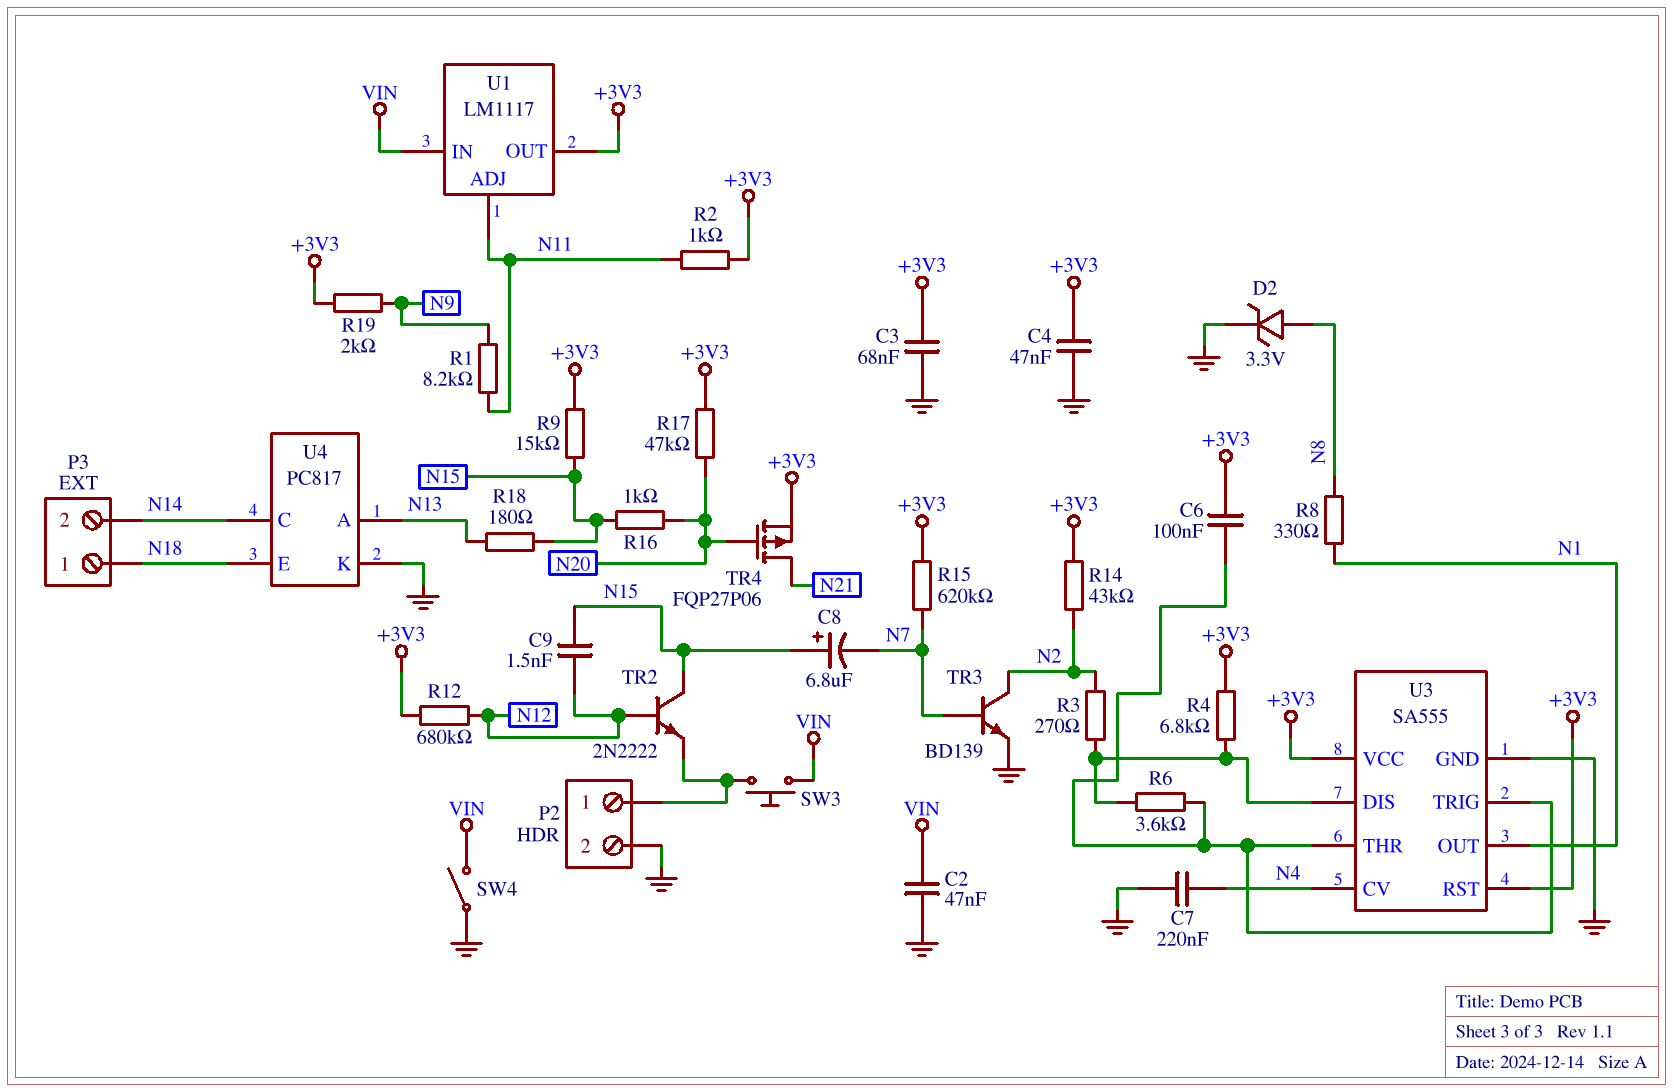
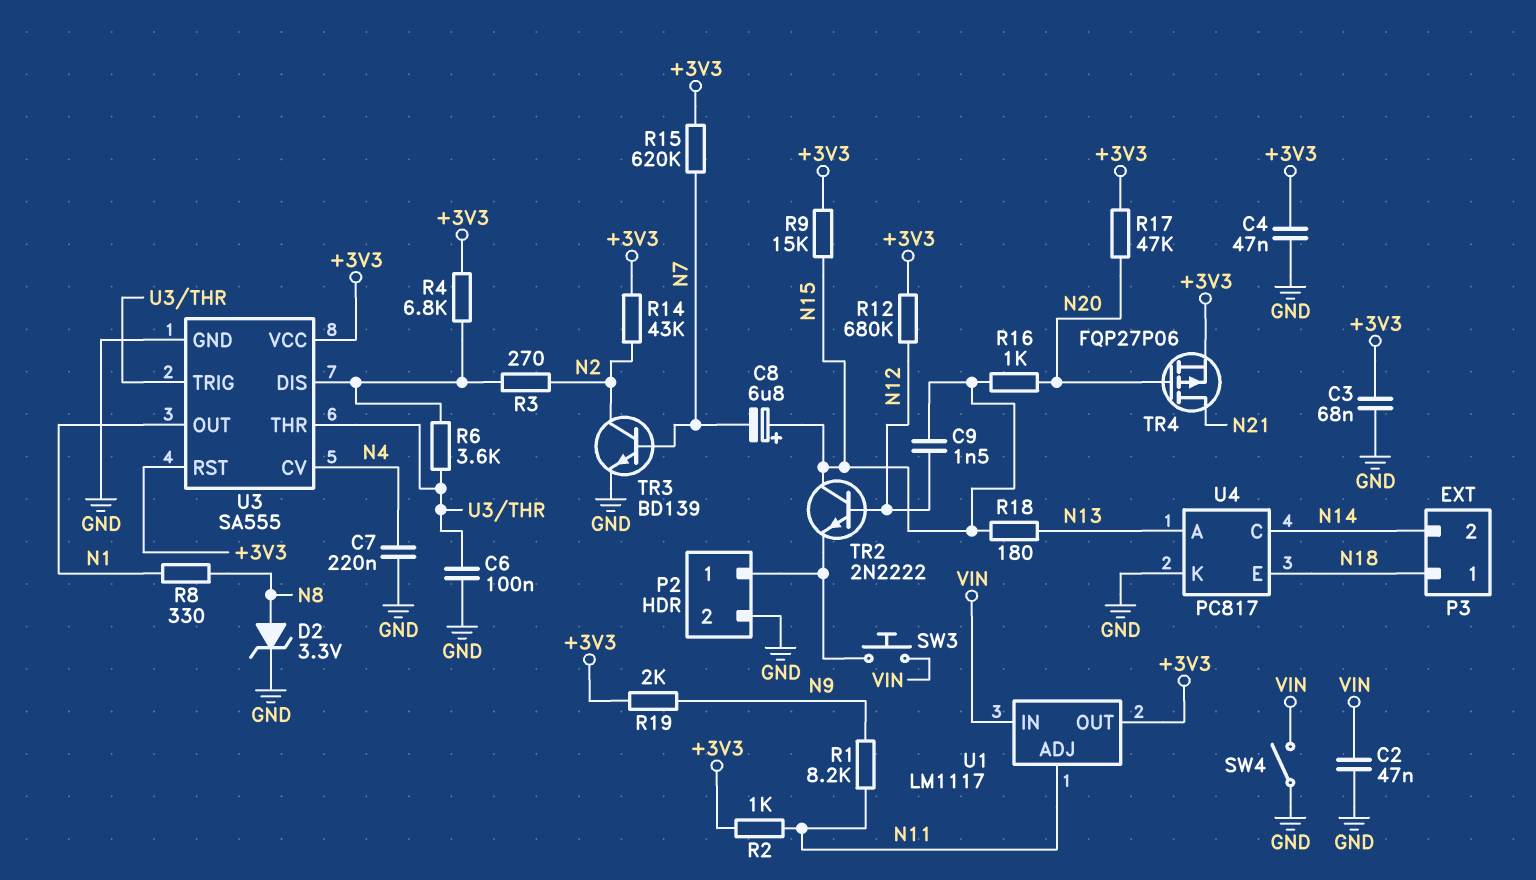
C6: 100nF (+3V3, U3/THR) -> 100nF (GND, U3/THR)

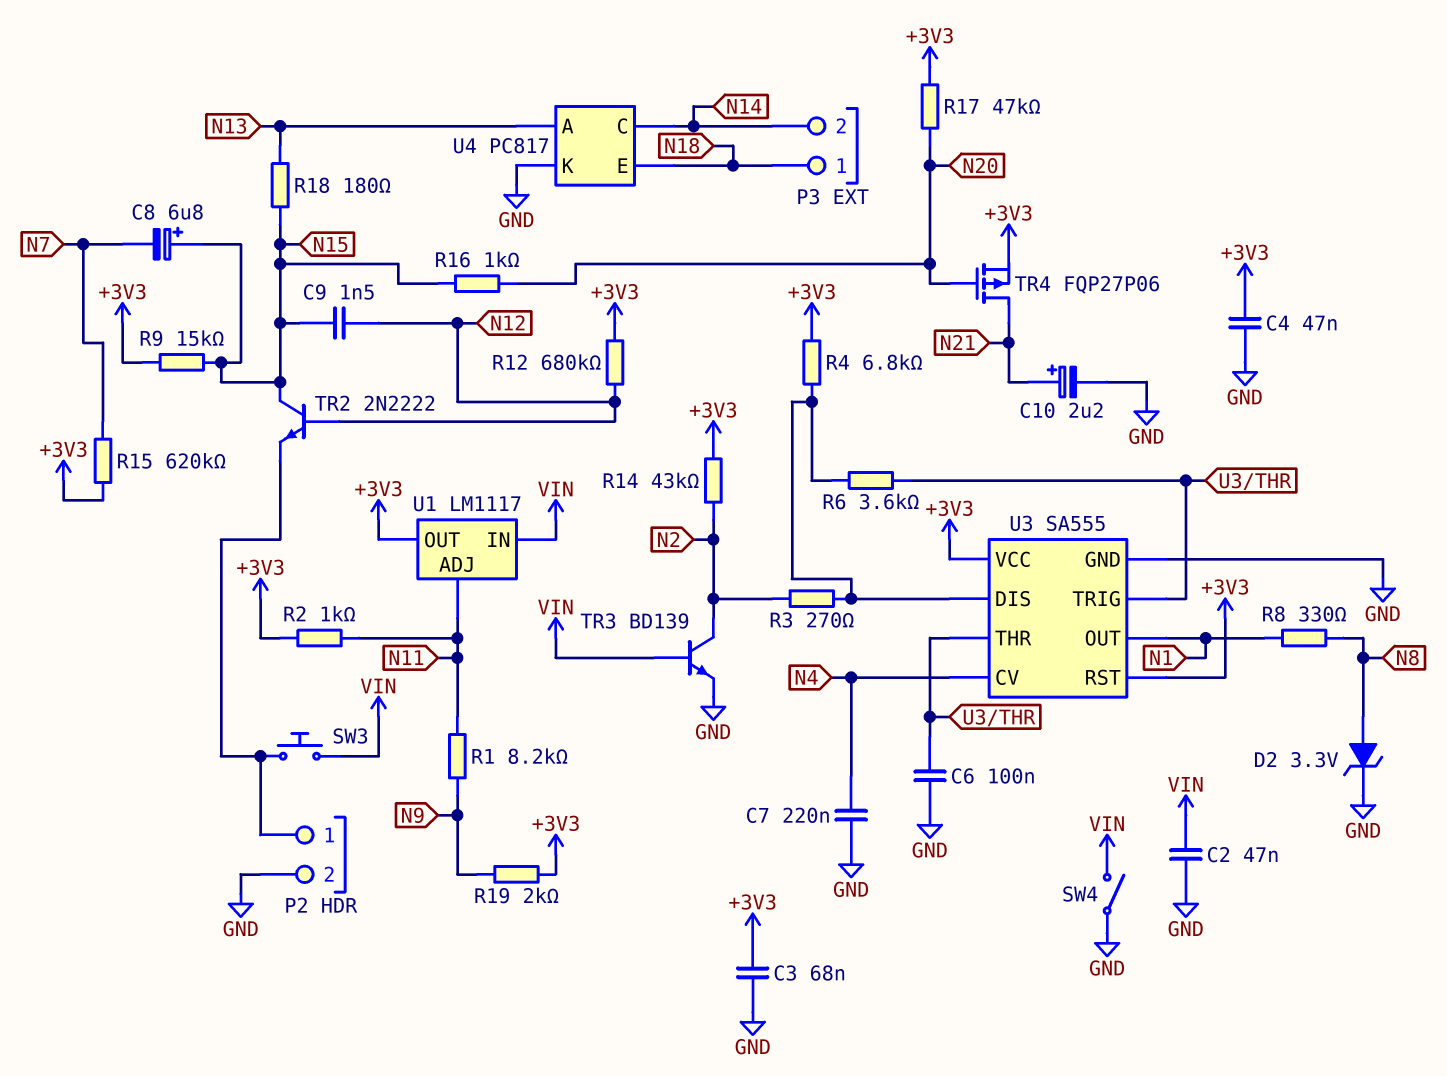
C10: none -> 2.2uF (plus N21, minus GND)
TR3: NPN BD139 (B N7, C N2, E GND) -> NPN BD139 (B VIN, C N2, E GND)

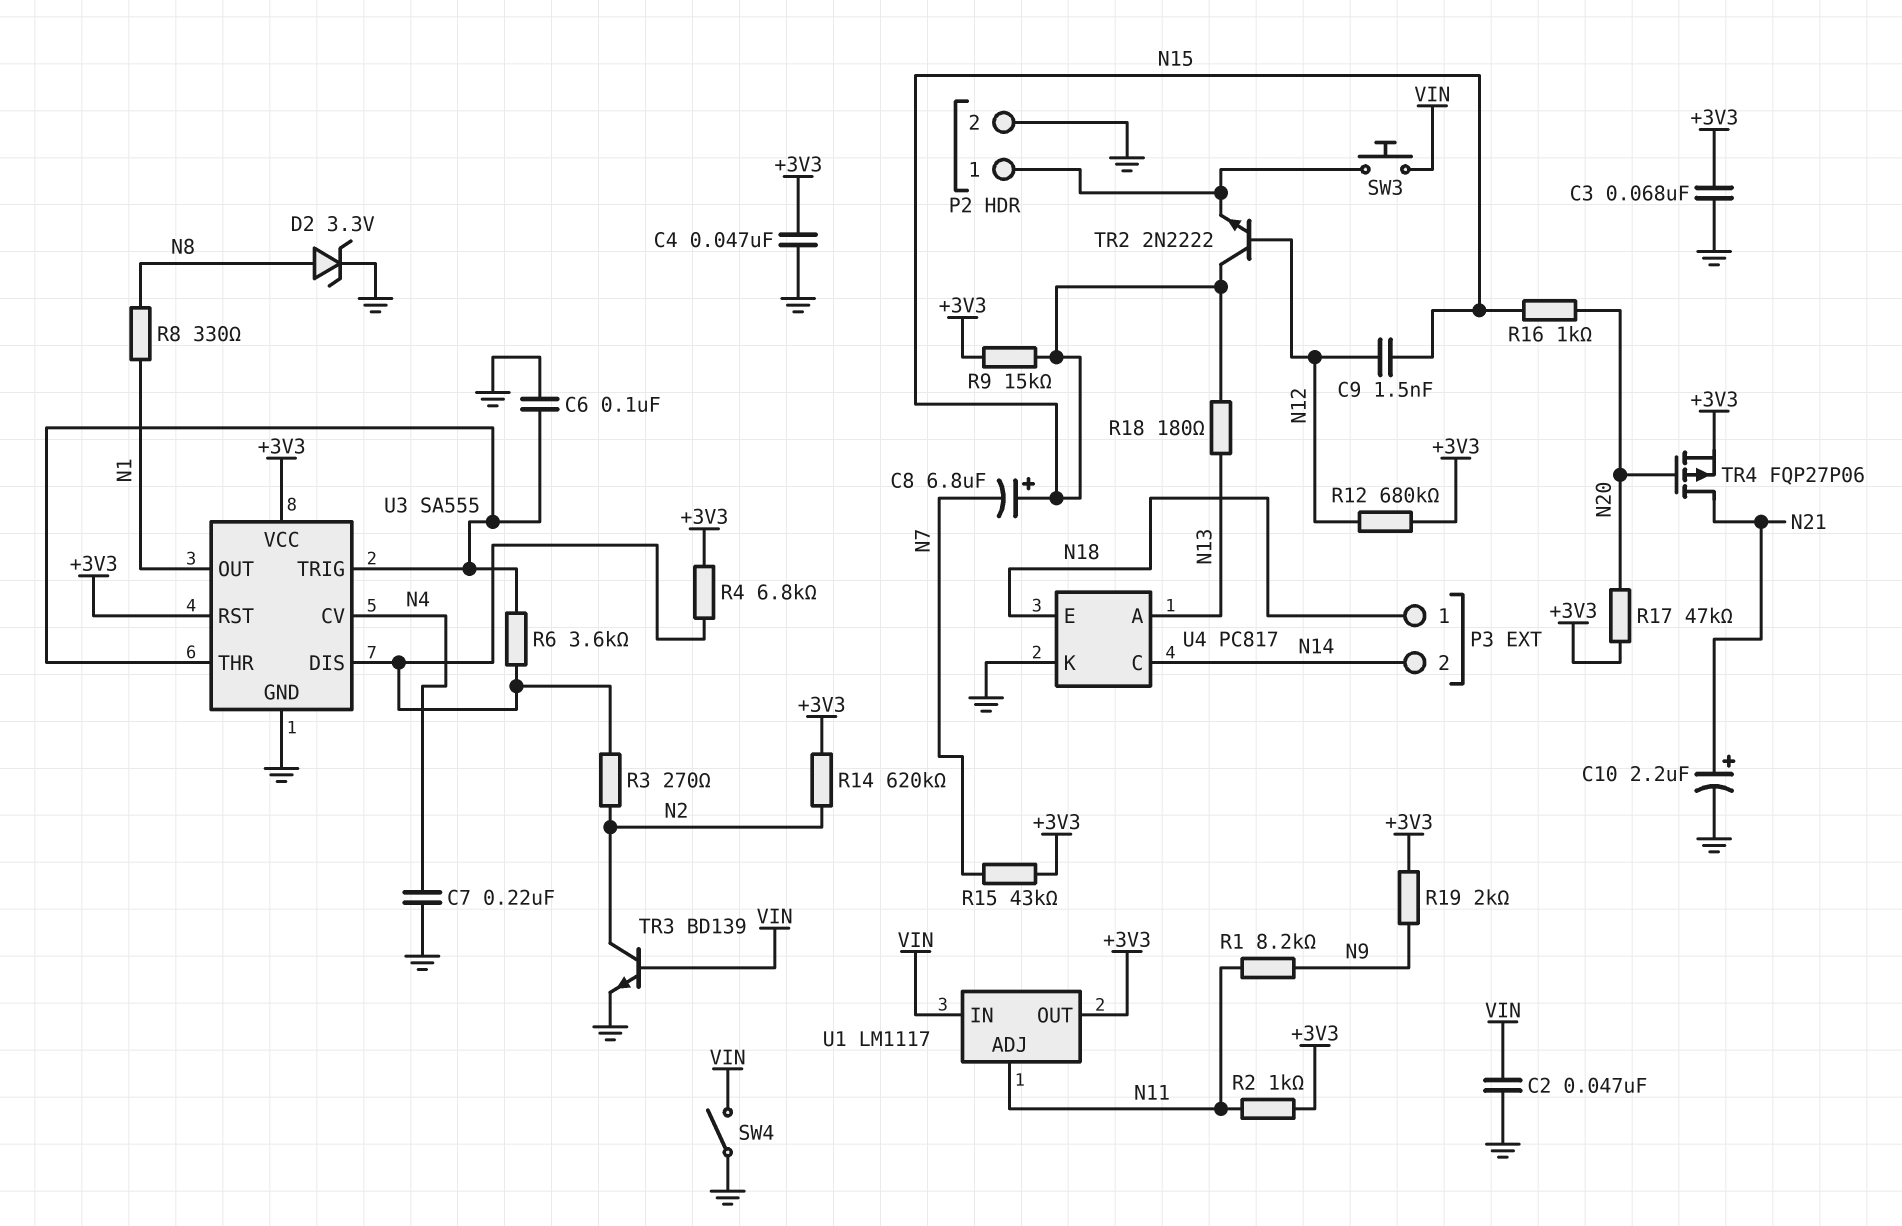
R14: 43k (+3V3, N2) -> 620k (+3V3, N2)
R15: 620k (+3V3, N7) -> 43k (+3V3, N7)

